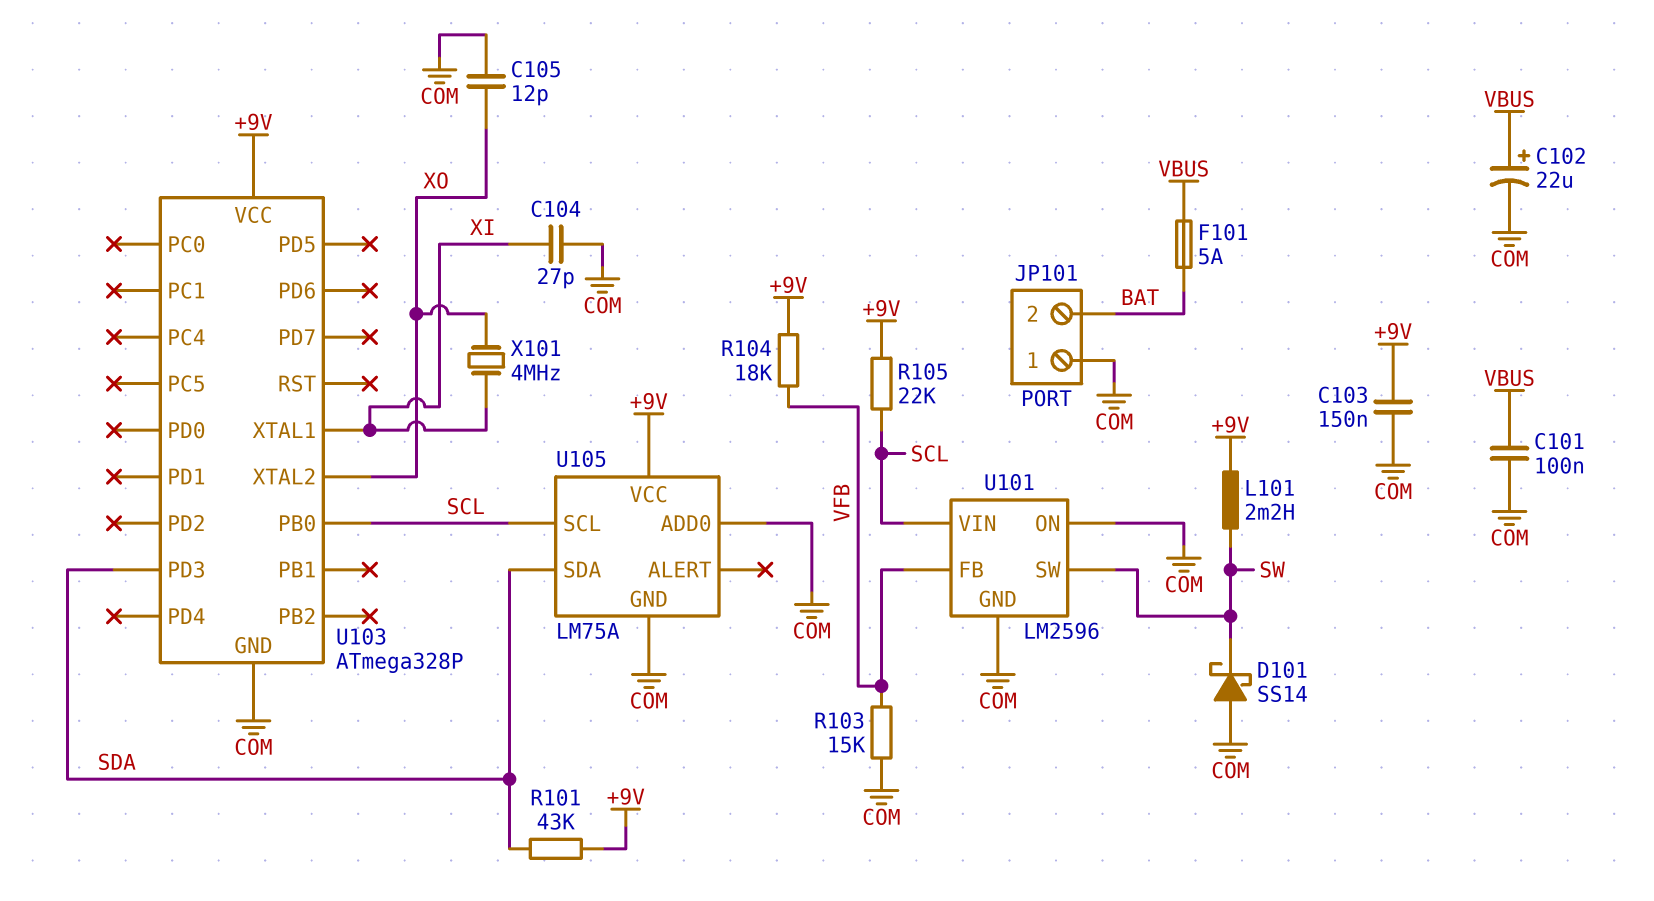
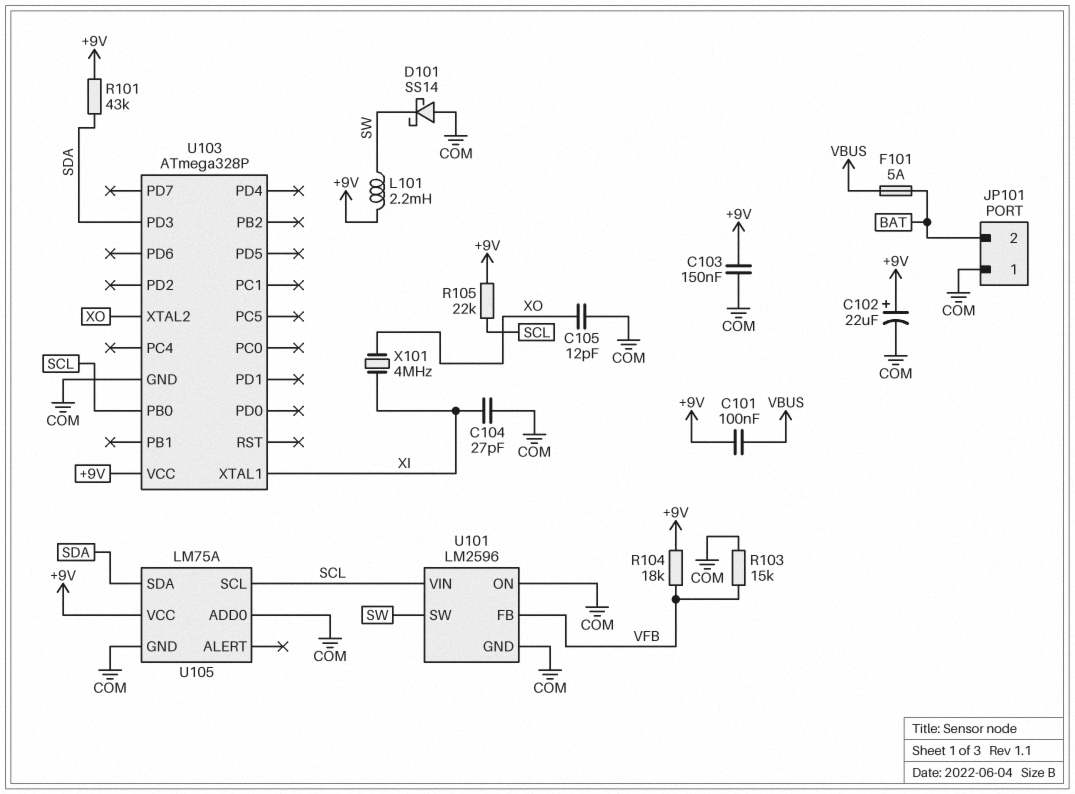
C101: 100nF (COM, VBUS) -> 100nF (+9V, VBUS)
C102: 22uF (plus VBUS, minus COM) -> 22uF (plus +9V, minus COM)

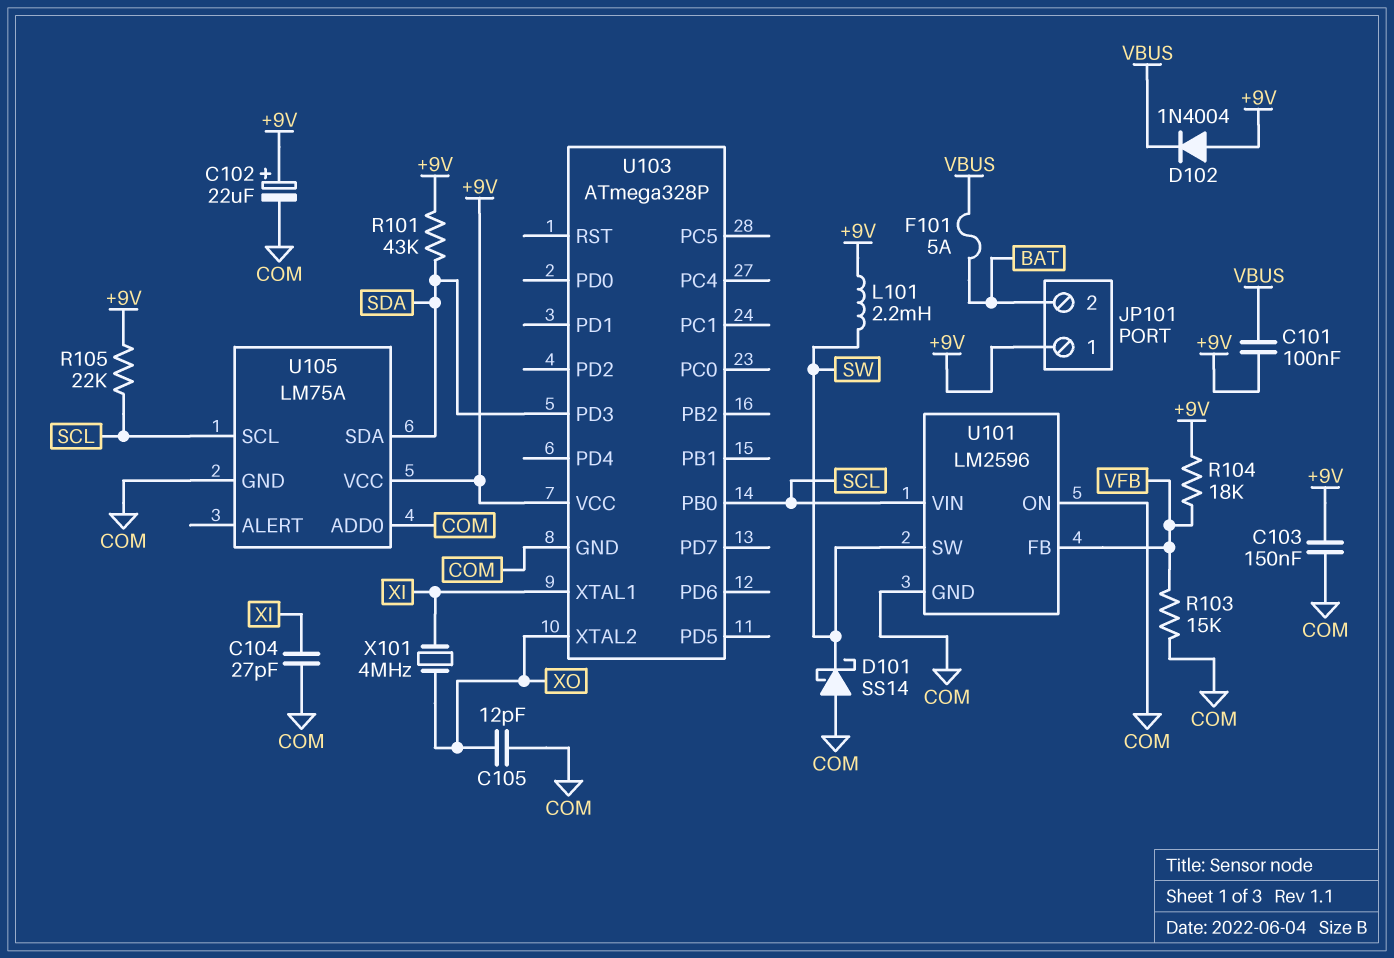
D102: none -> diode 1N4004 (A +9V, K VBUS)
JP101 pin 1: COM -> +9V

